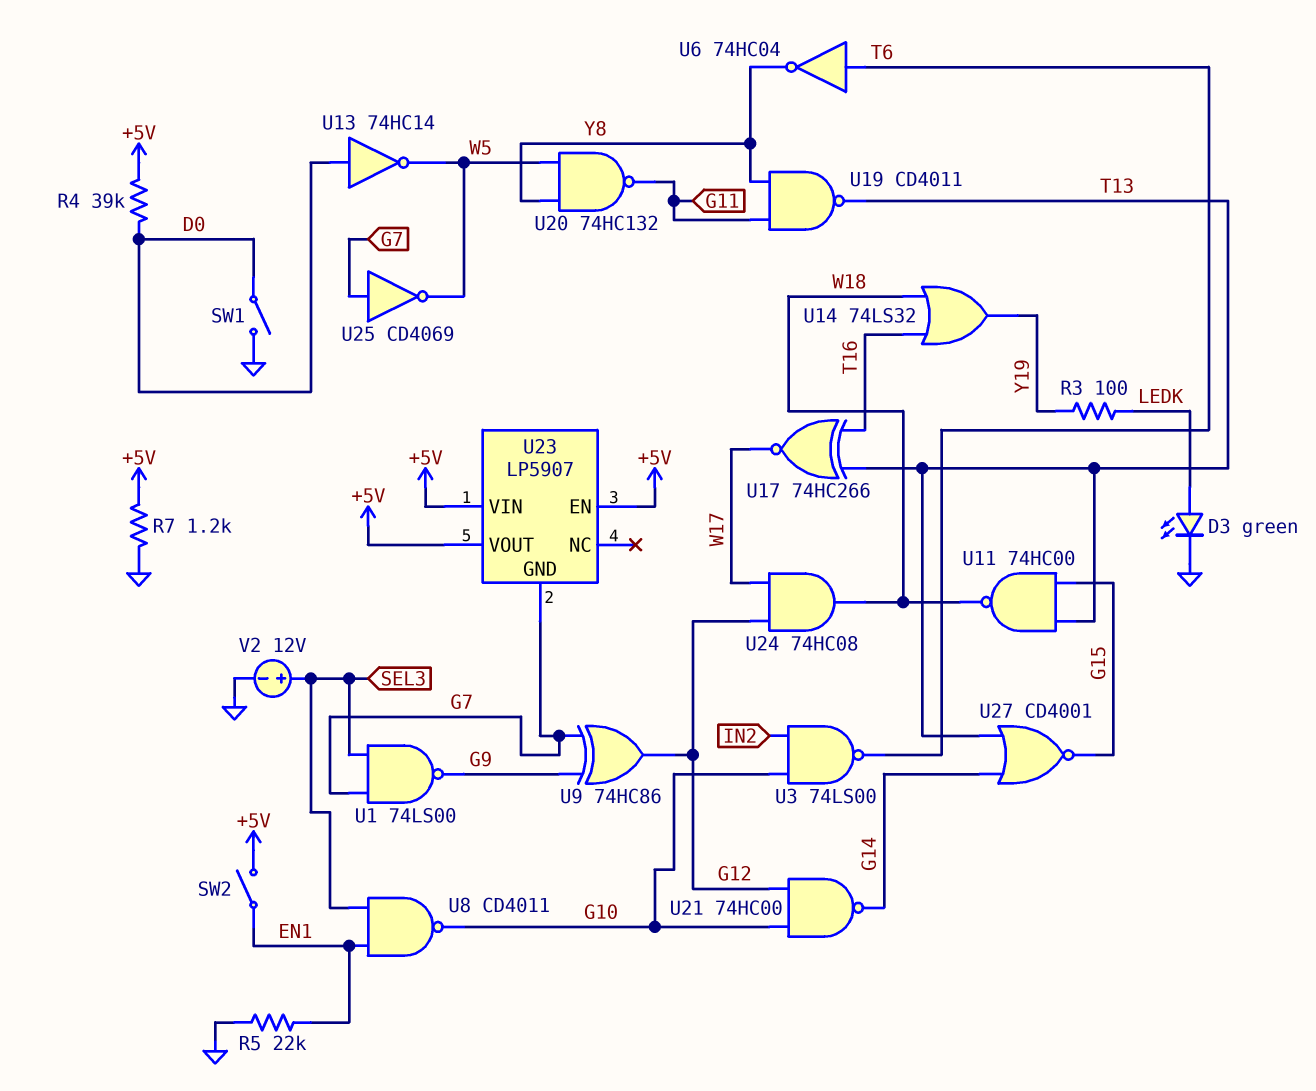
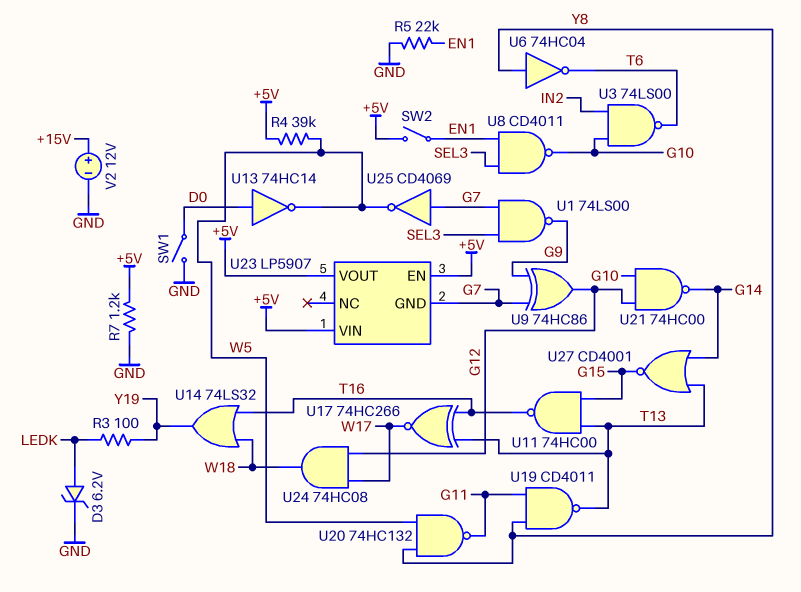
D3: LED green (A LEDK, K GND) -> zener 6.2V (A LEDK, K GND)
R4: 39k (+5V, D0) -> 39k (+5V, W5)
U6: NOT 74HC04 (in T6, out Y8) -> NOT 74HC04 (in Y8, out T6)
U11: NAND 74HC00 (in G15, in T13, out W18) -> NAND 74HC00 (in G15, in T13, out T16)
V2: 12V (plus SEL3, minus GND) -> 12V (plus +15V, minus GND)

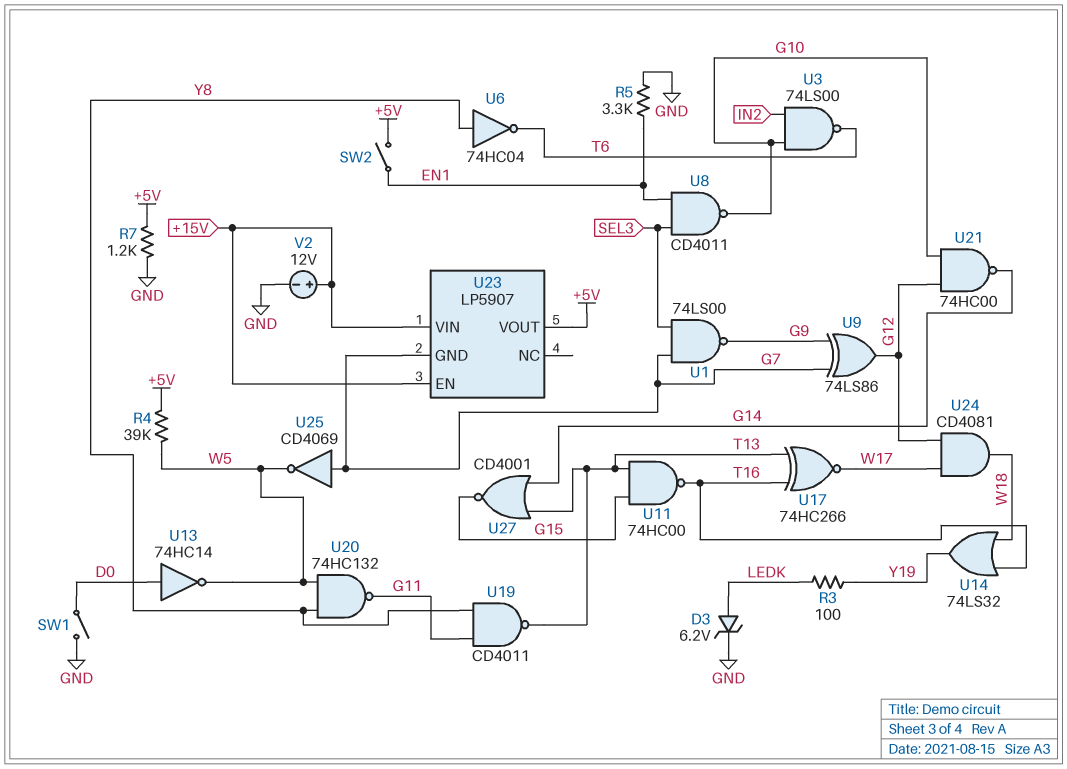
R5: 22k (EN1, GND) -> 3.3k (EN1, GND)
U9: XOR 74HC86 (in G7, in G9, out G12) -> XOR 74LS86 (in G7, in G9, out G12)
U23 pin EN: +5V -> +15V
U23 pin VIN: +5V -> +15V
U24: AND 74HC08 (in G12, in W17, out W18) -> AND CD4081 (in G12, in W17, out W18)

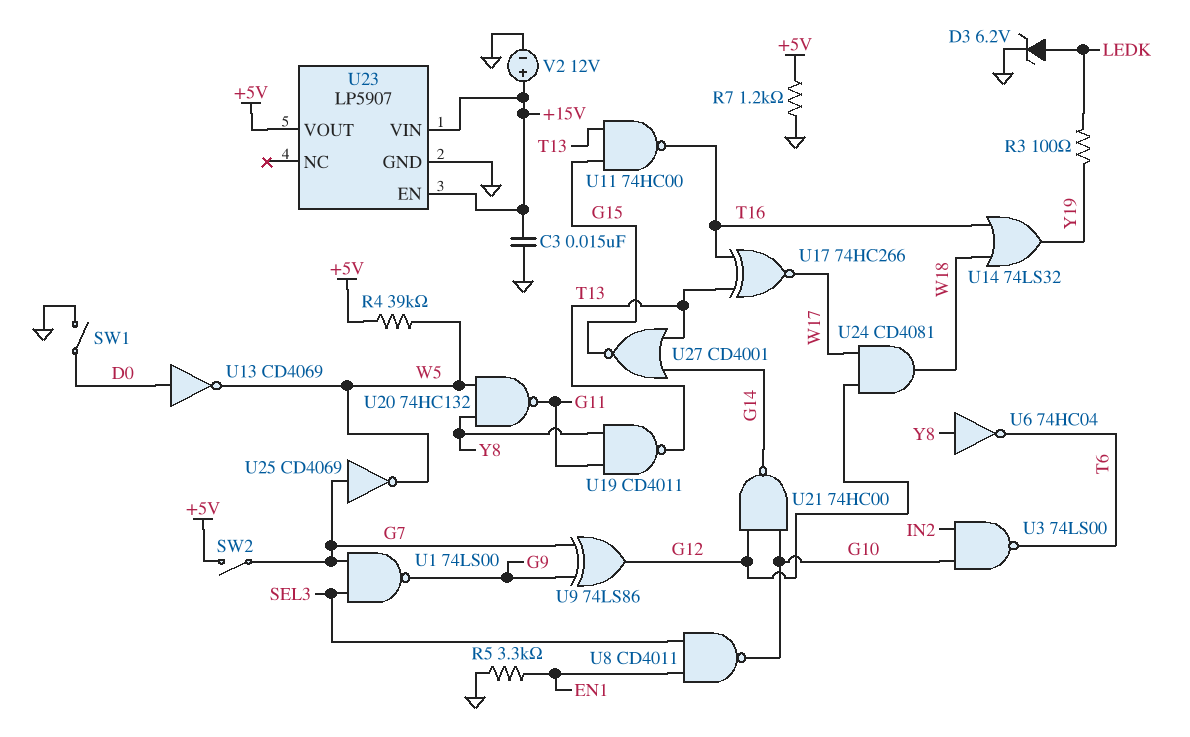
C3: none -> 15nF (+15V, GND)
SW2: switch (+5V, EN1) -> switch (+5V, G7)
U13: NOT 74HC14 (in D0, out W5) -> NOT CD4069 (in D0, out W5)
U23 pin GND: G7 -> GND

